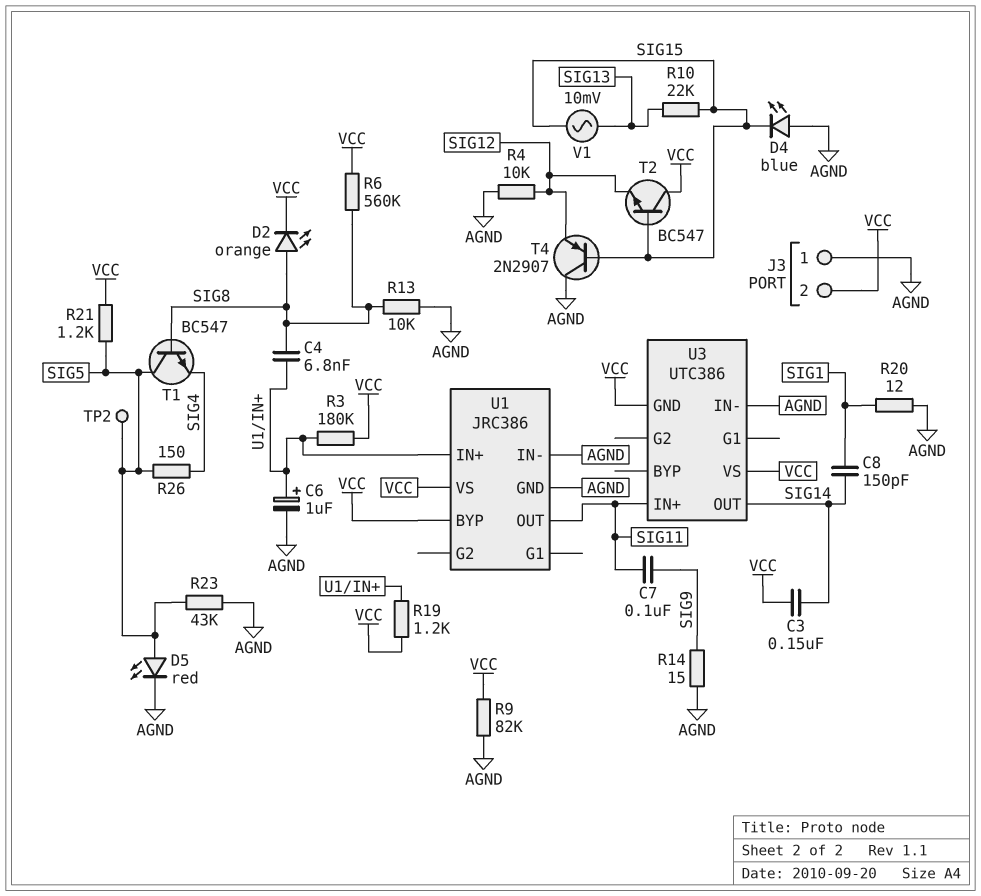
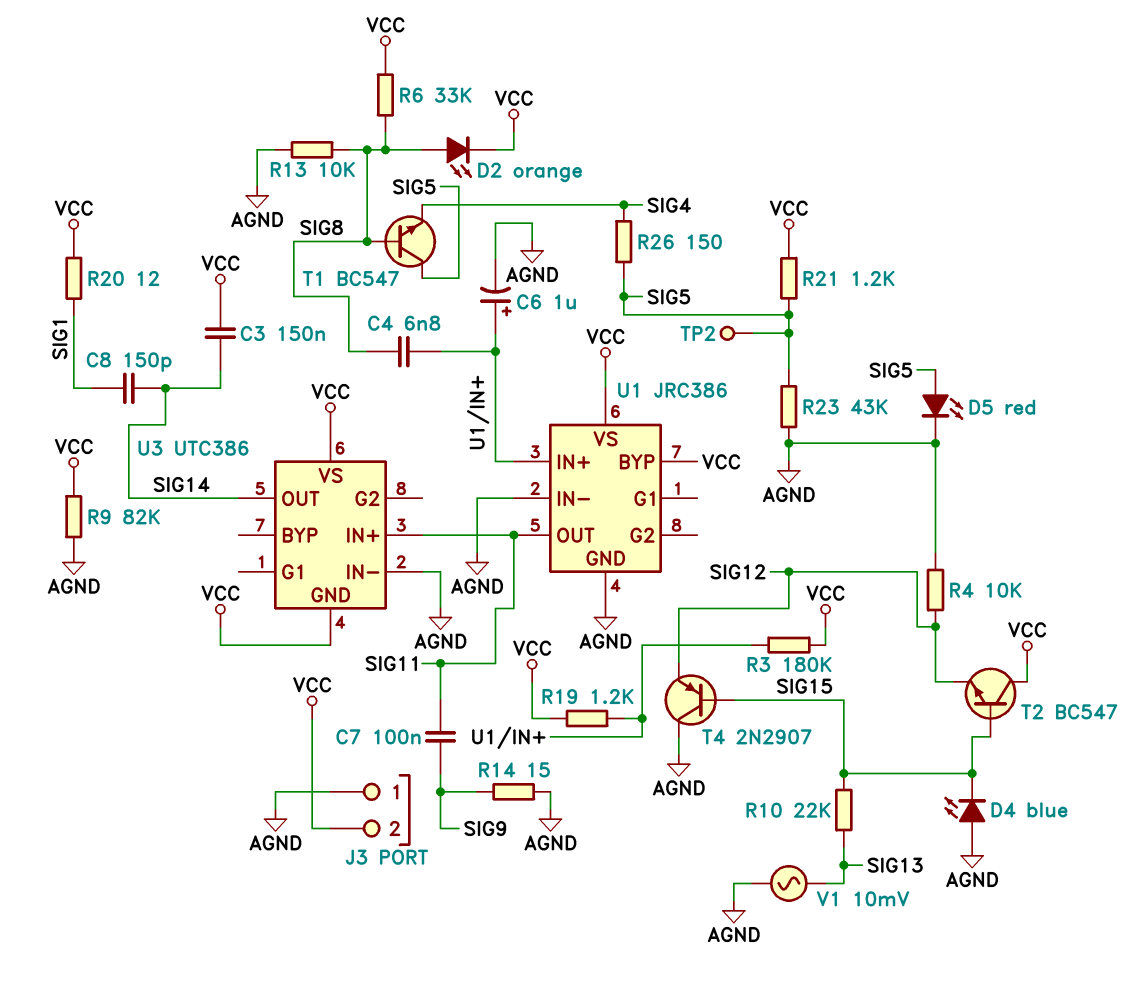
R6: 560k (SIG8, VCC) -> 33k (SIG8, VCC)
R20: 12 (AGND, SIG1) -> 12 (SIG1, VCC)
V1: AC 10mV (SIG13, SIG15) -> AC 10mV (AGND, SIG13)

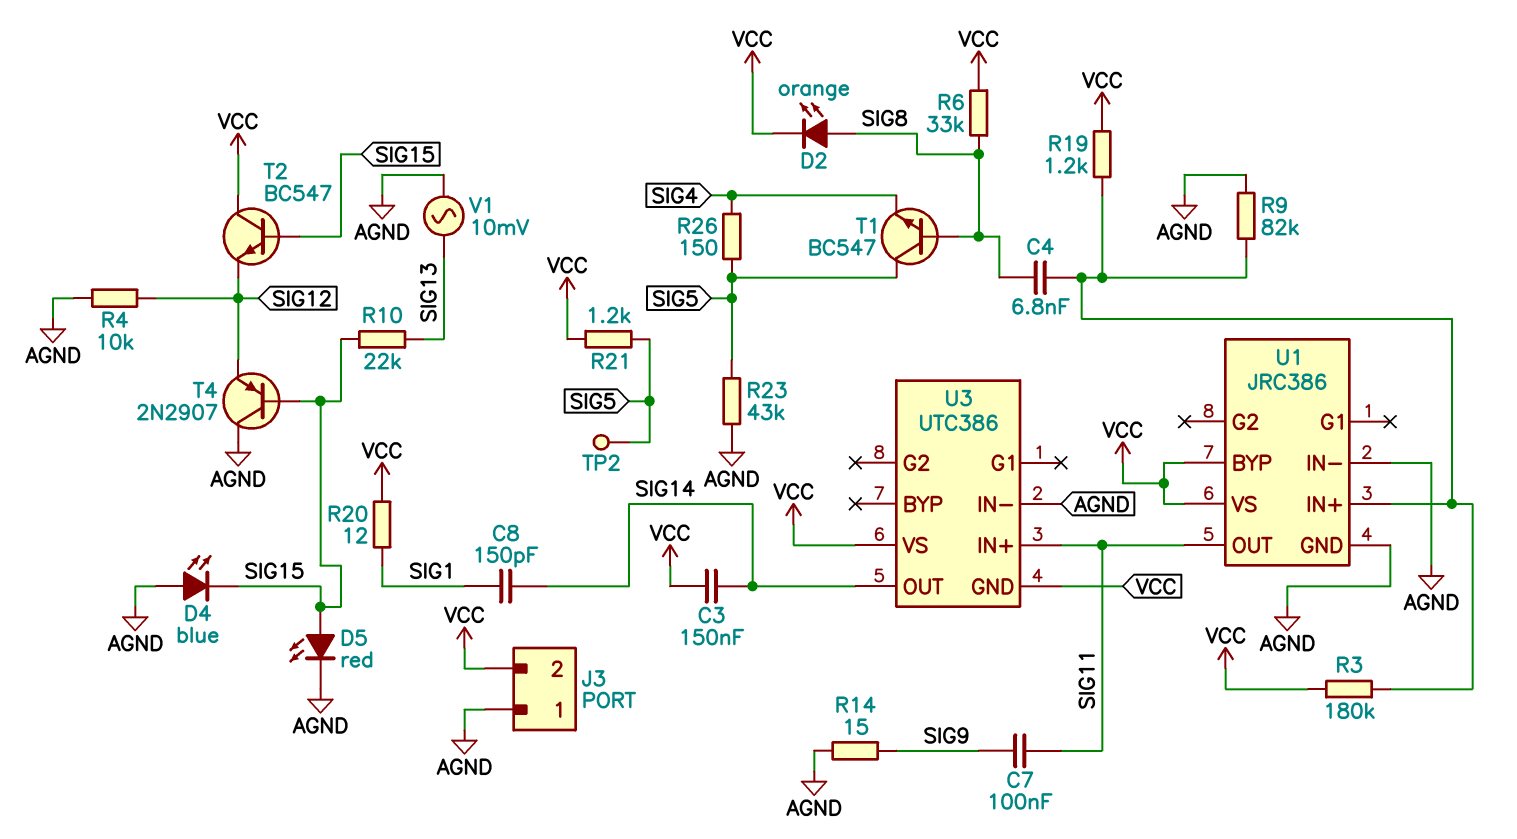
C6: 1uF (plus U1/IN+, minus AGND) -> none
D5: LED red (A SIG5, K AGND) -> LED red (A SIG15, K AGND)
R9: 82k (AGND, VCC) -> 82k (AGND, U1/IN+)
R13: 10k (AGND, SIG8) -> none

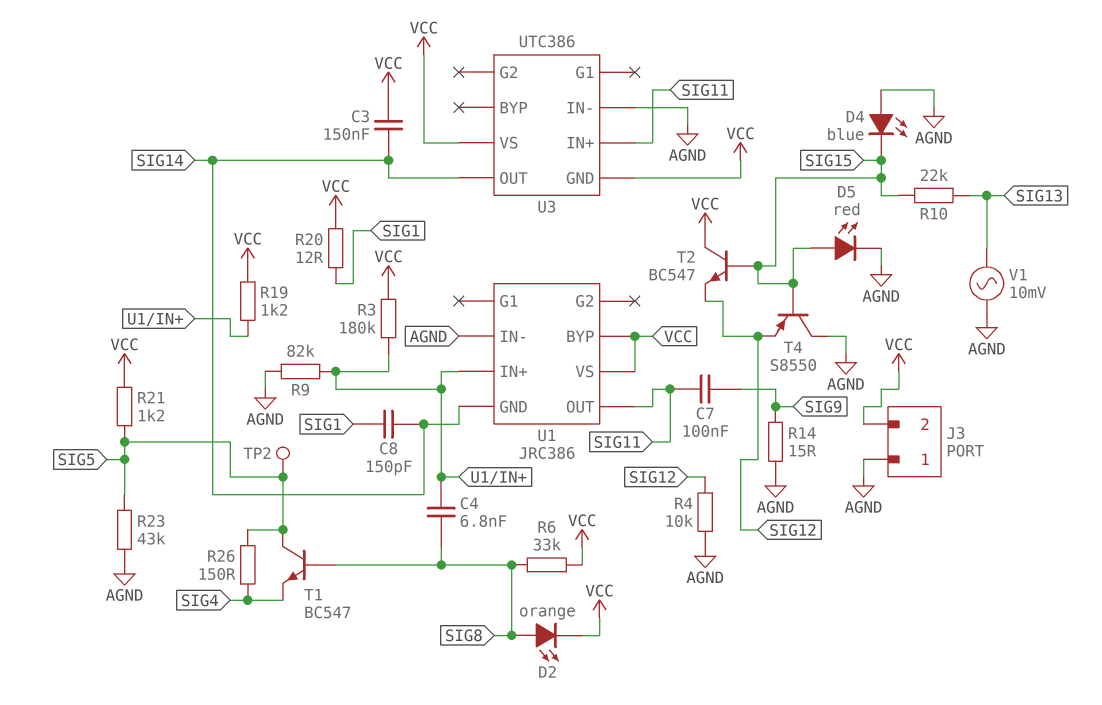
T4: PNP 2N2907 (B SIG15, C AGND, E SIG12) -> PNP S8550 (B SIG15, C AGND, E SIG12)
U1 pin GND: AGND -> SIG14

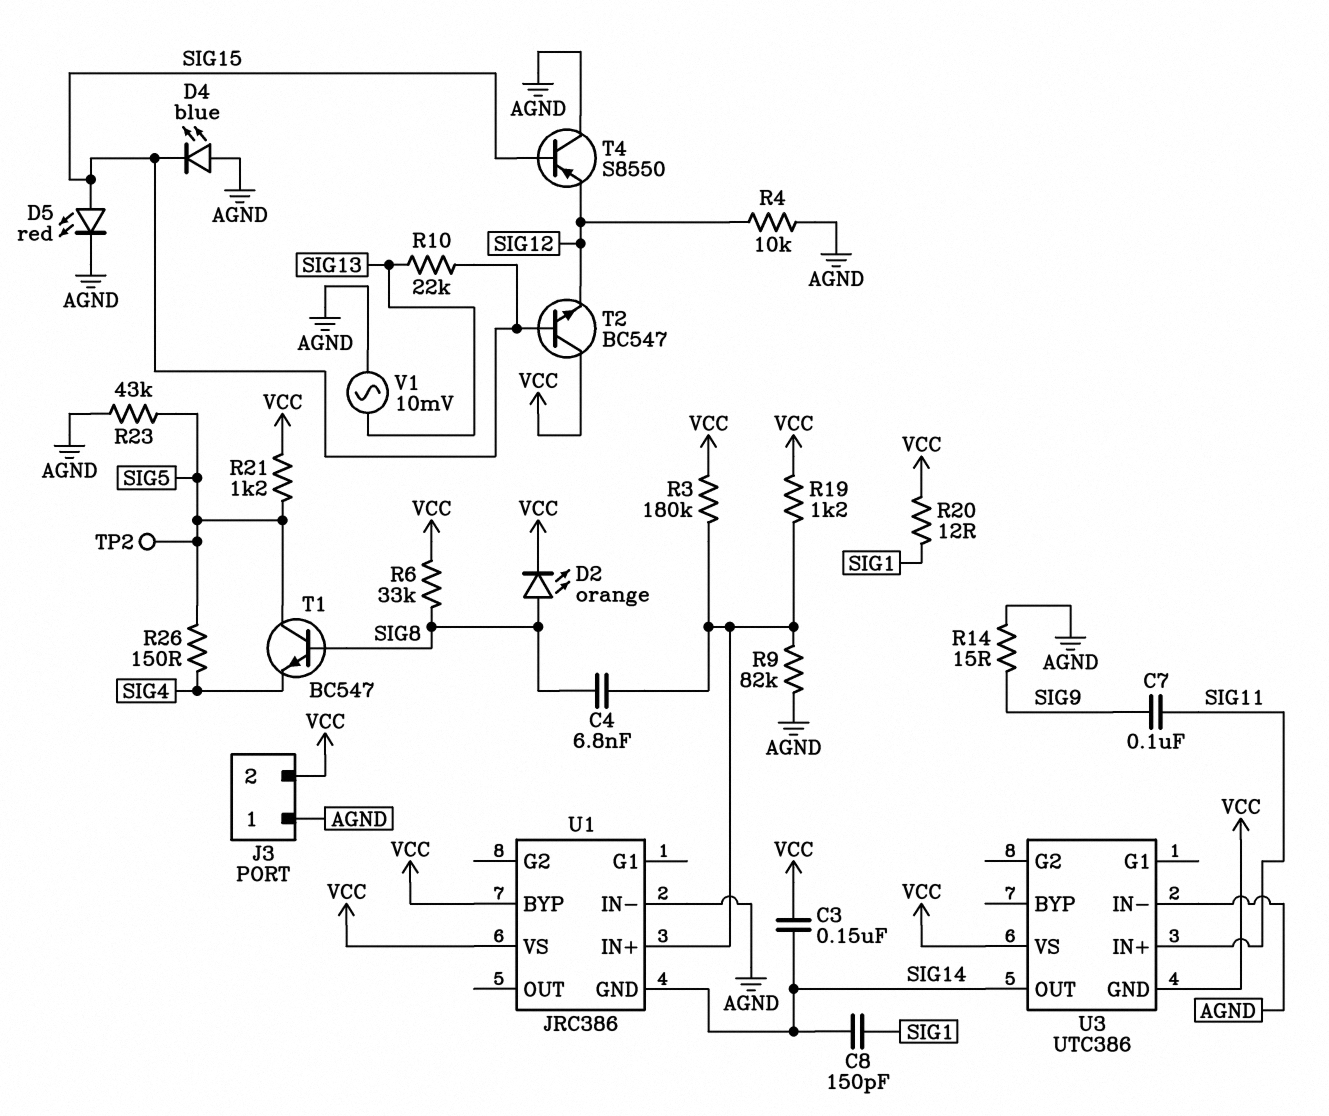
U1 pin OUT: SIG11 -> none

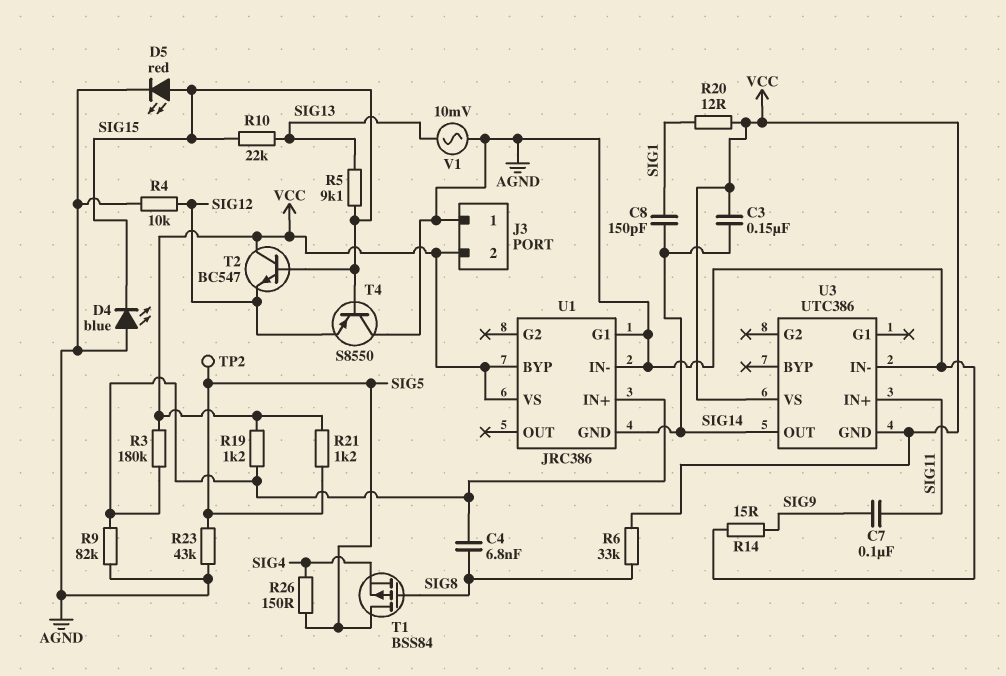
D2: LED orange (A SIG8, K VCC) -> none
R5: none -> 9.1k (SIG13, SIG15)
T1: NPN BC547 (B SIG8, C SIG5, E SIG4) -> PMOS BSS84 (G SIG8, D SIG5, S SIG4)
U1 pin G1: none -> AGND

